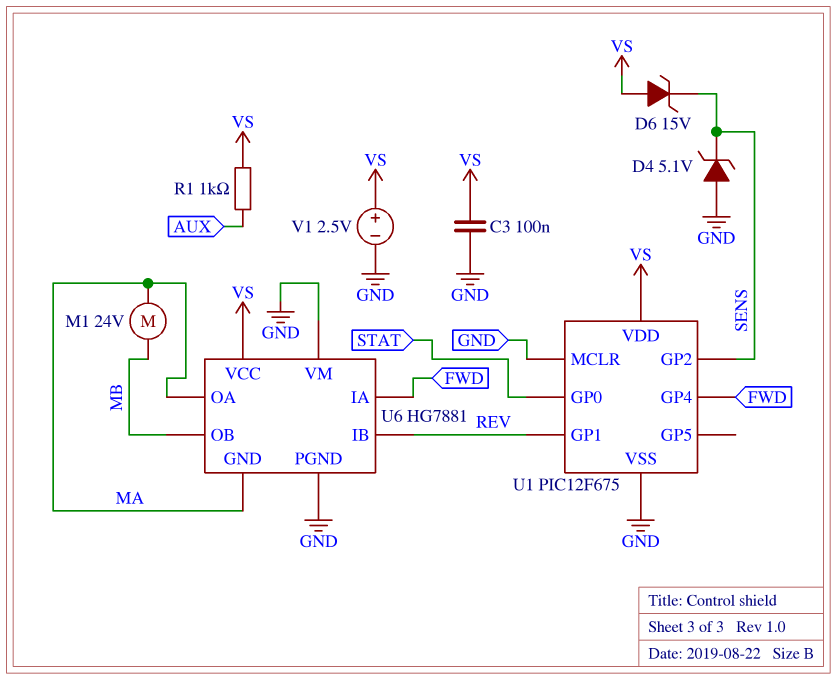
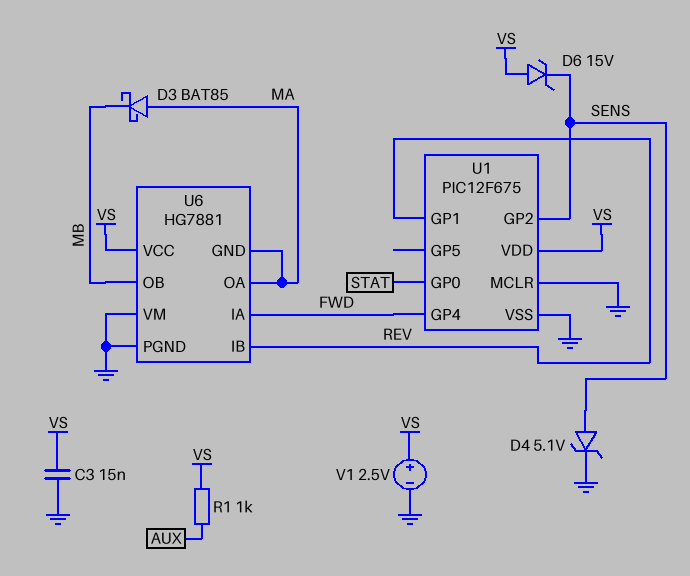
C3: 100nF (GND, VS) -> 15nF (GND, VS)
D3: none -> schottky BAT85 (A MA, K MB)
D4: zener 5.1V (A GND, K SENS) -> zener 5.1V (A SENS, K GND)
M1: motor 24V (MA, MB) -> none

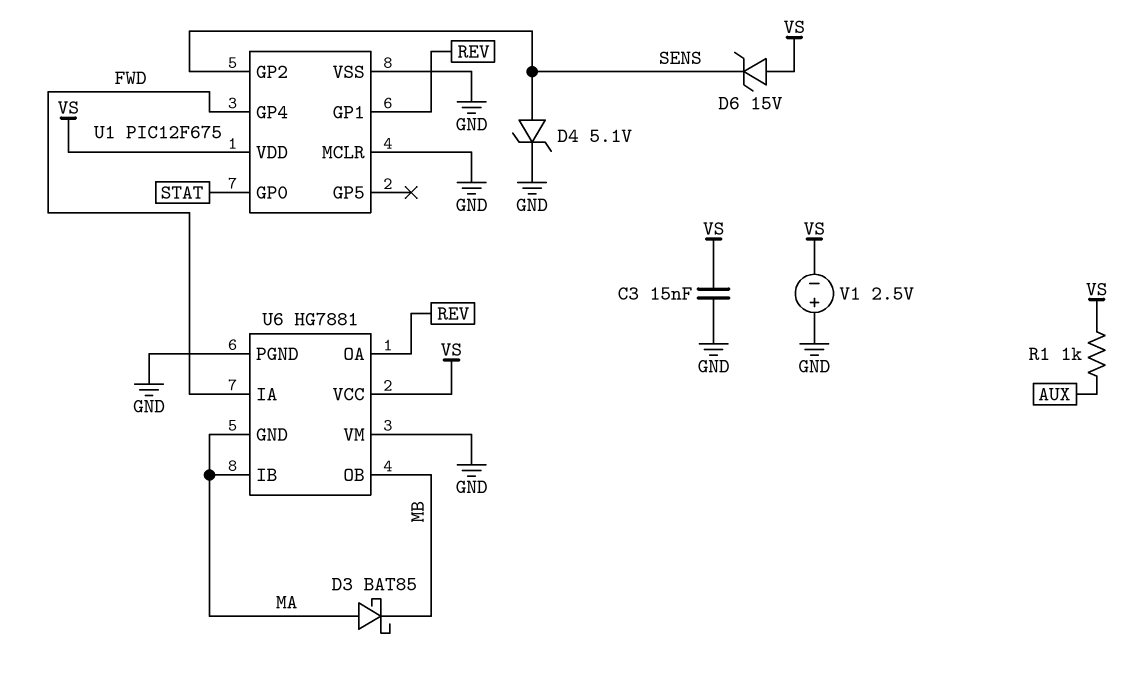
U6 pin IB: REV -> MA
U6 pin OA: MA -> REV
V1: 2.5V (plus VS, minus GND) -> 2.5V (plus GND, minus VS)

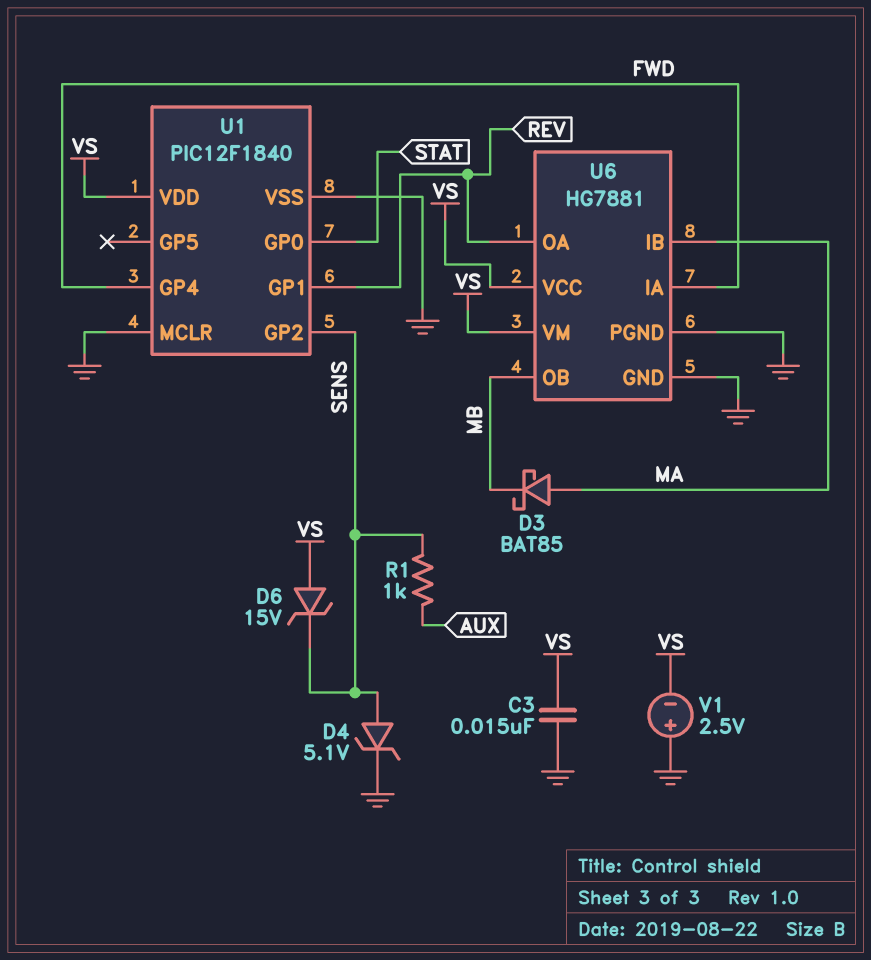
R1: 1k (AUX, VS) -> 1k (AUX, SENS)
U1: PIC12F675 -> PIC12F1840
U6 pin GND: MA -> GND
U6 pin VM: GND -> VS

